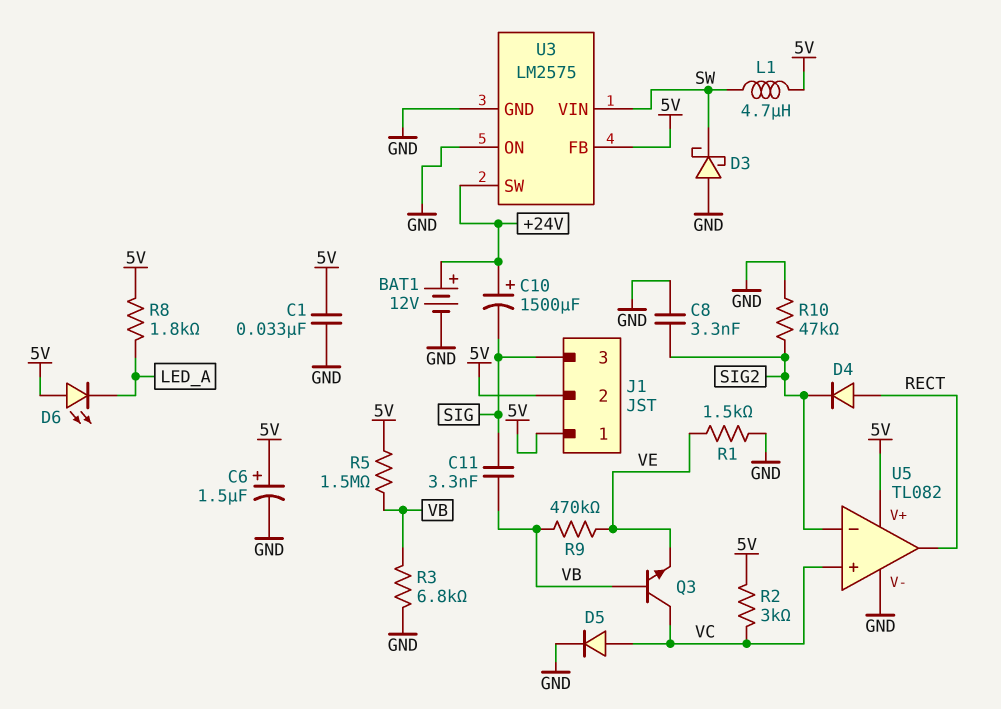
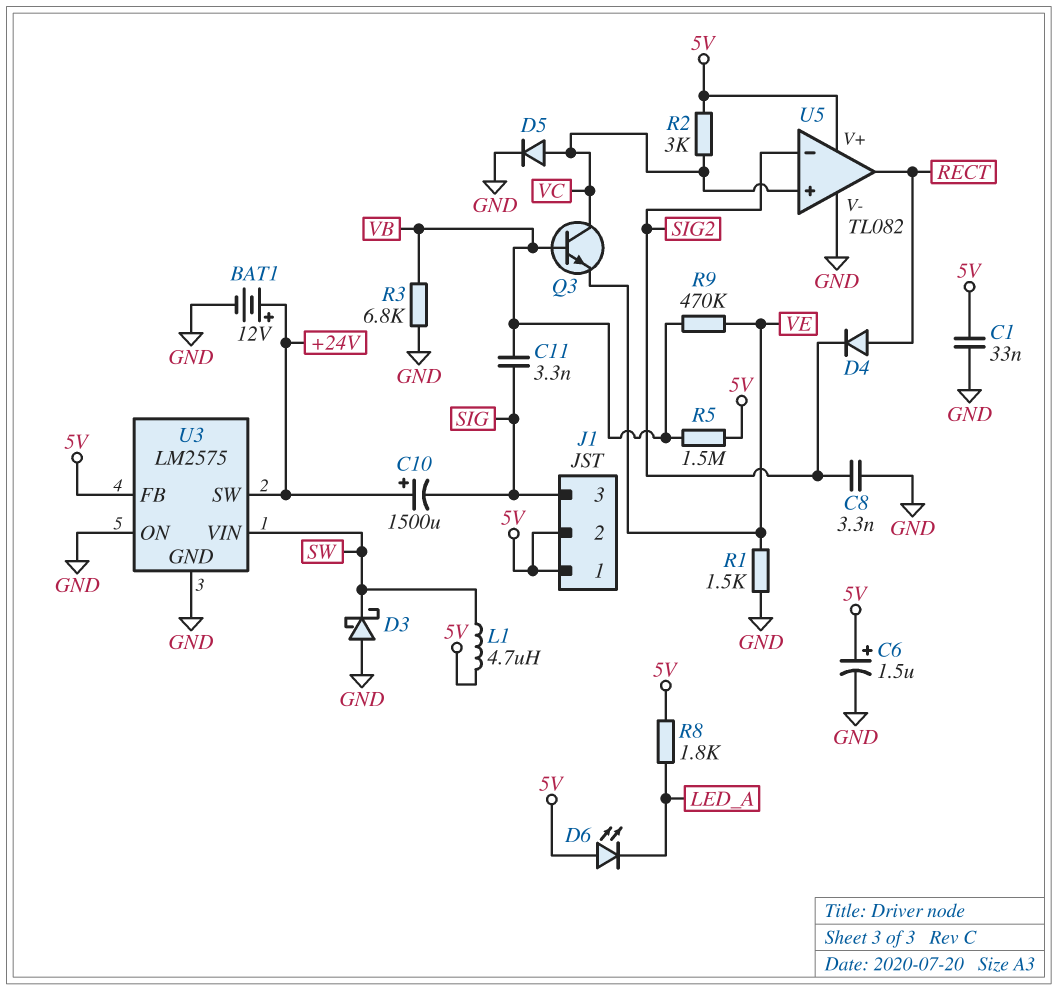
R10: 47k (GND, SIG2) -> none

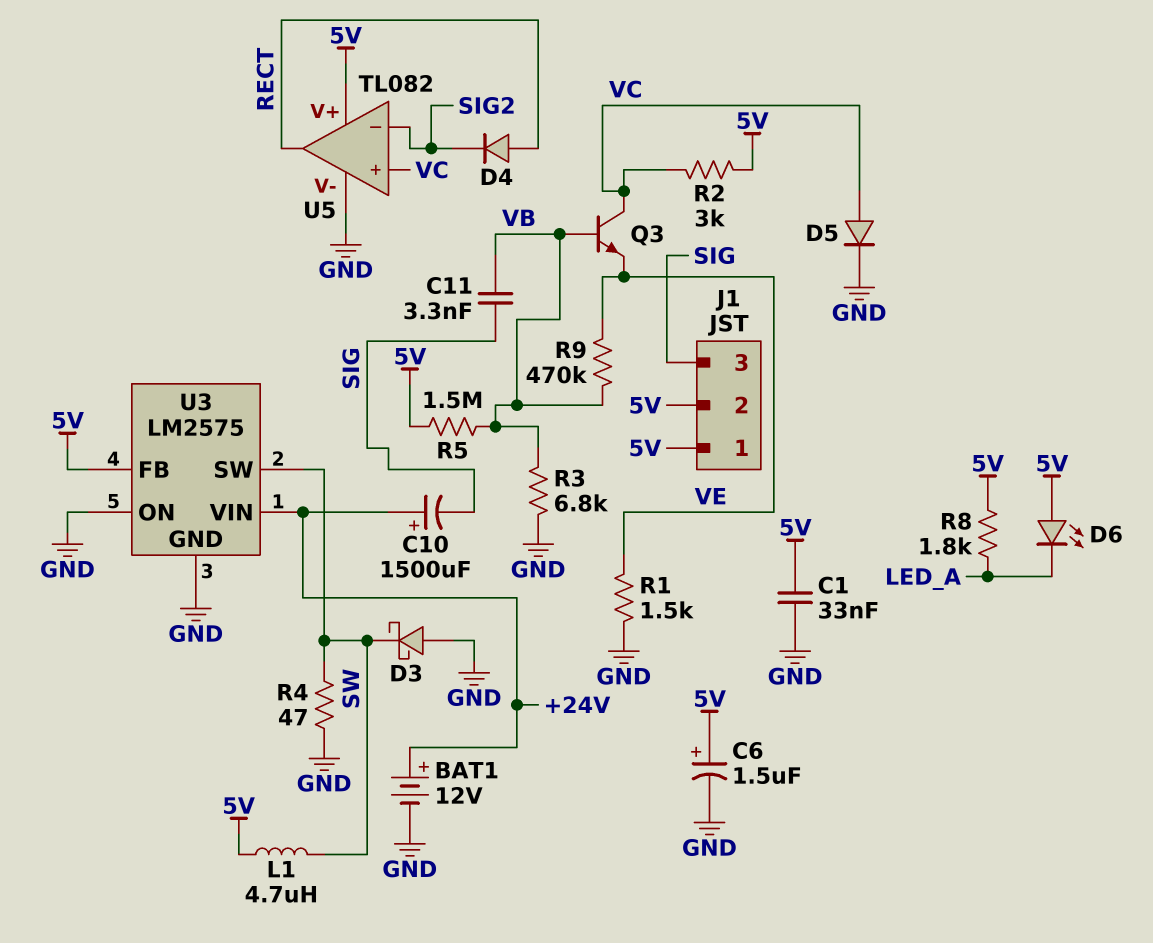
C8: 3.3nF (GND, SIG2) -> none
R4: none -> 47 (GND, SW)
U3 pin SW: +24V -> SW
U3 pin VIN: SW -> +24V

